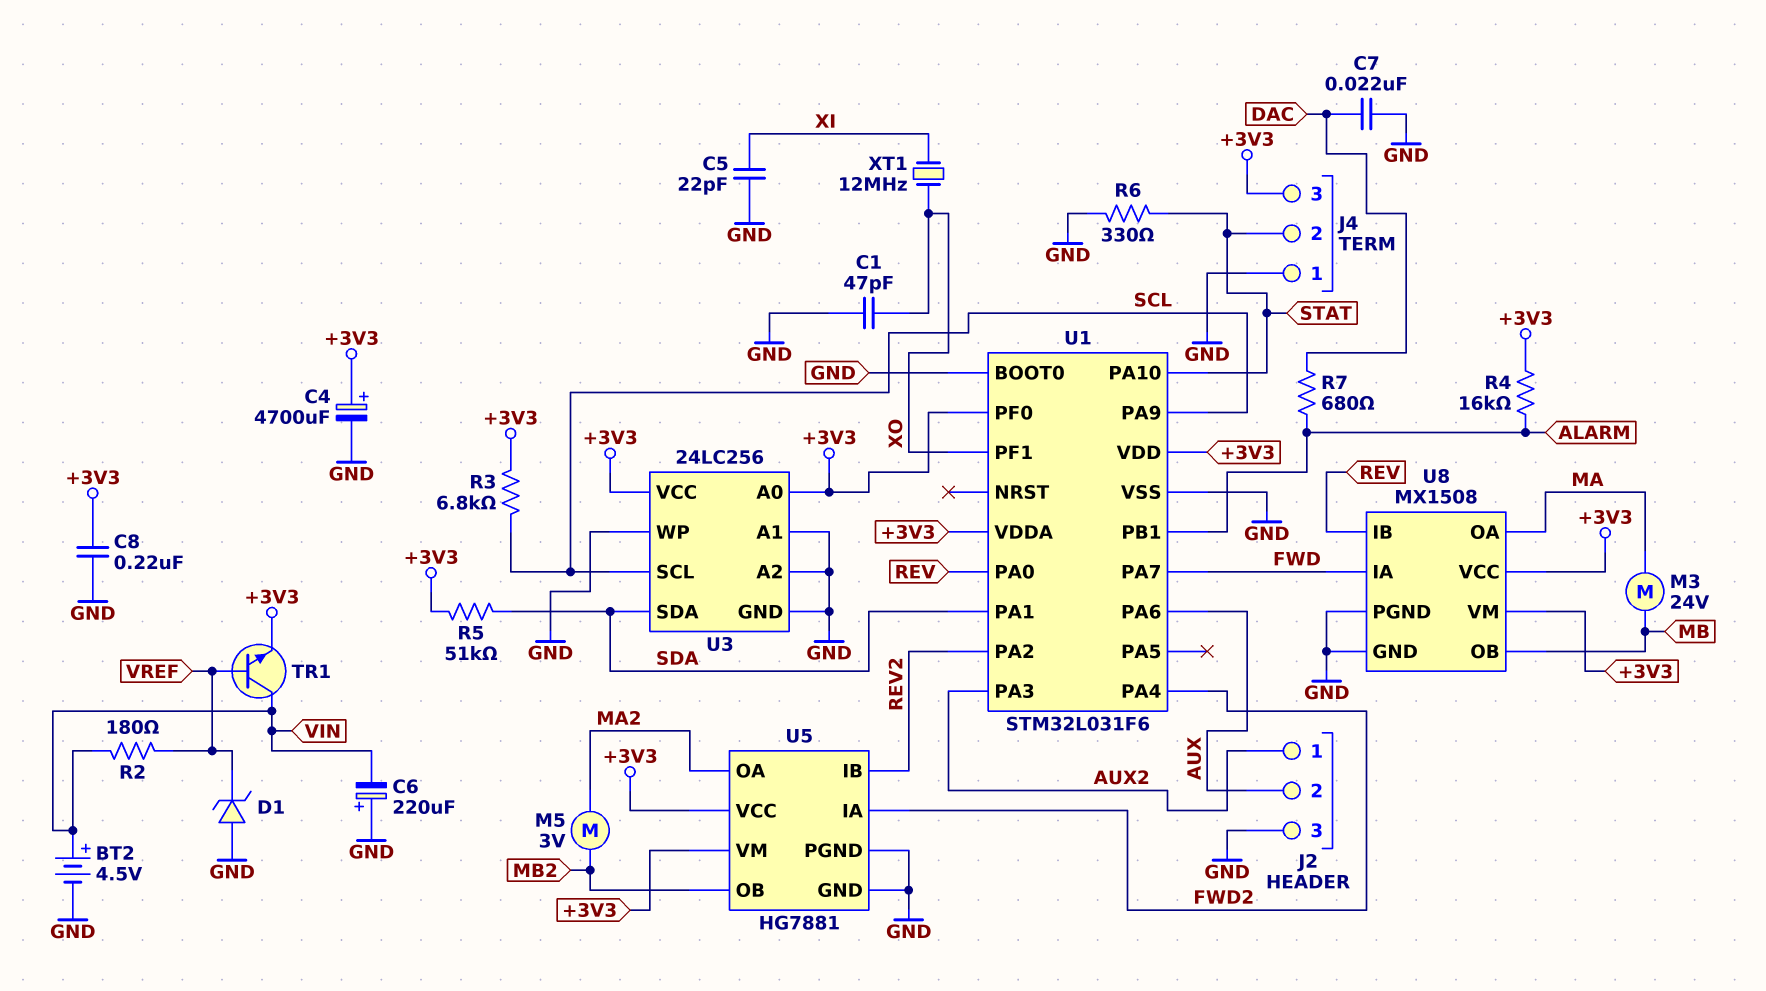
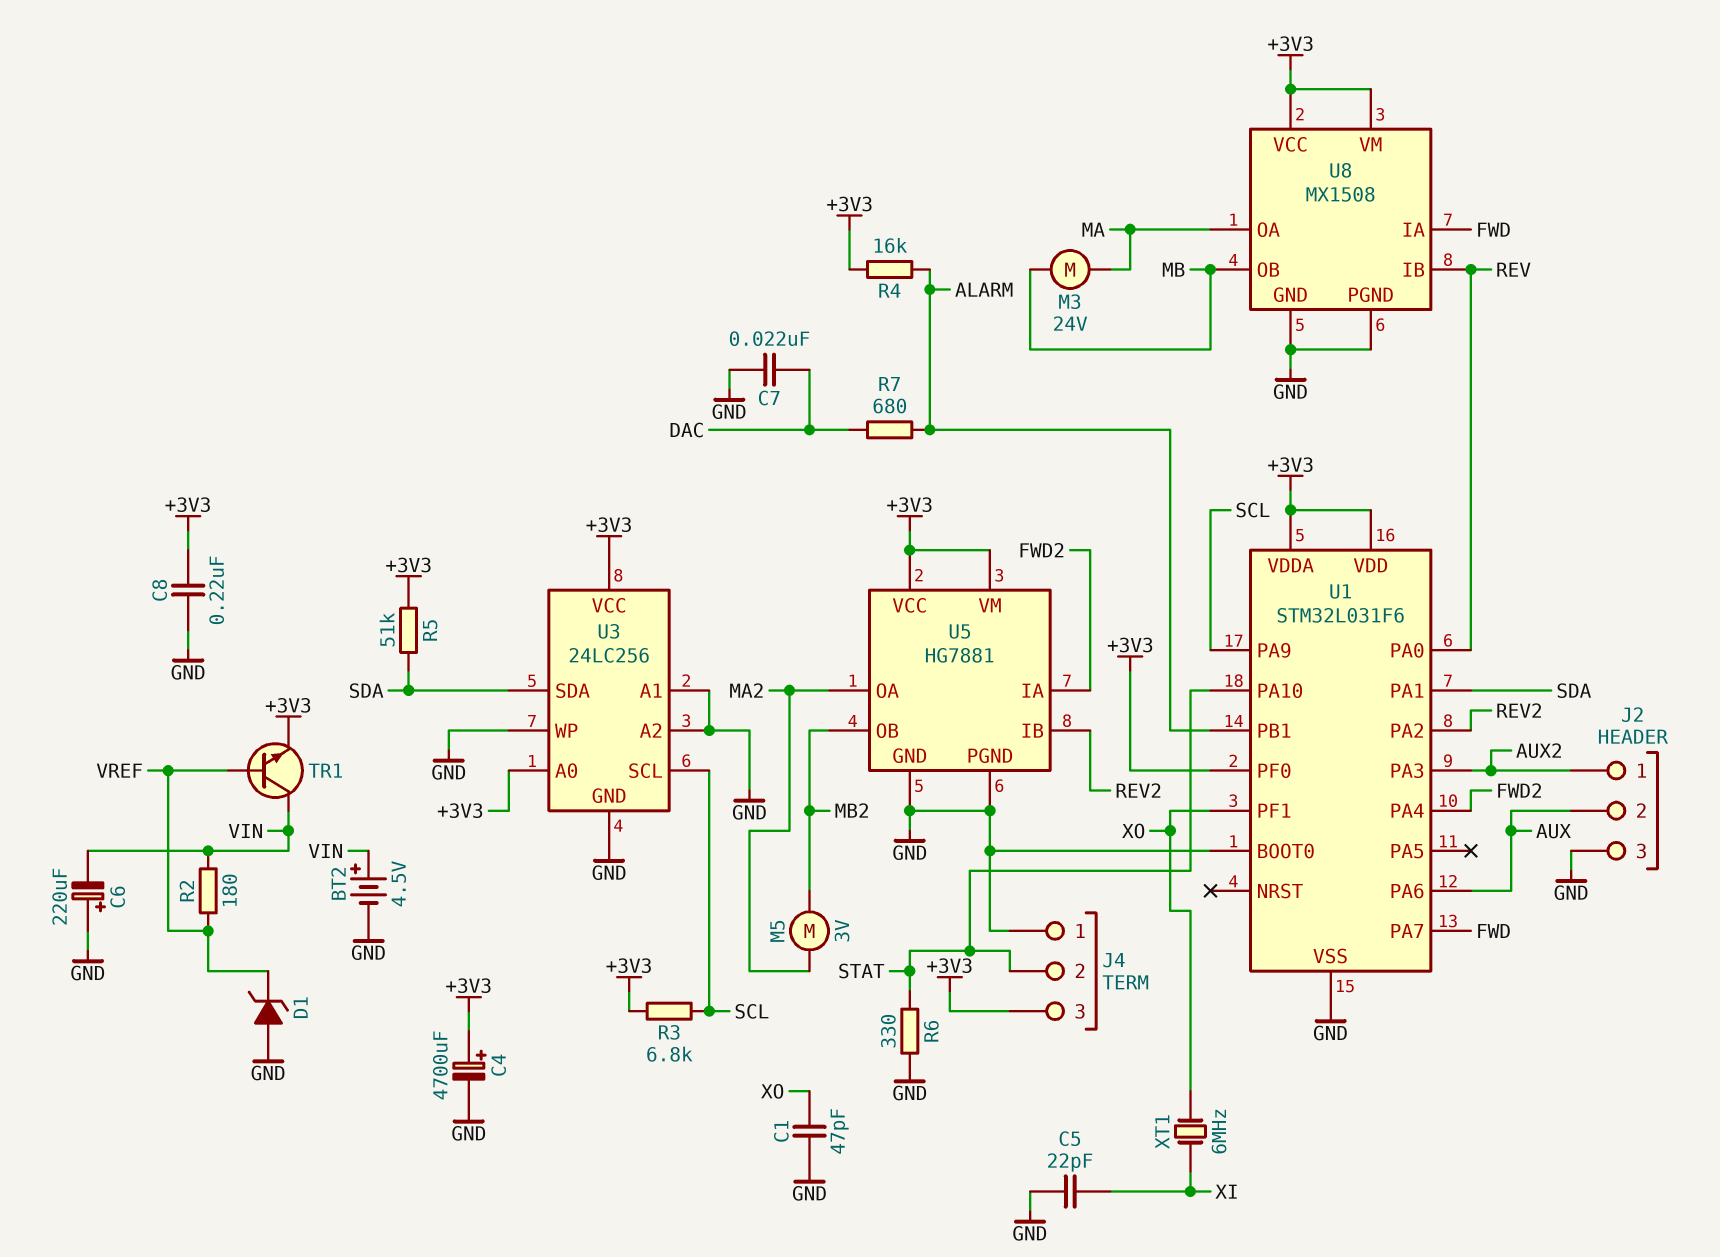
XT1: 12MHz (XI, XO) -> 6MHz (XI, XO)

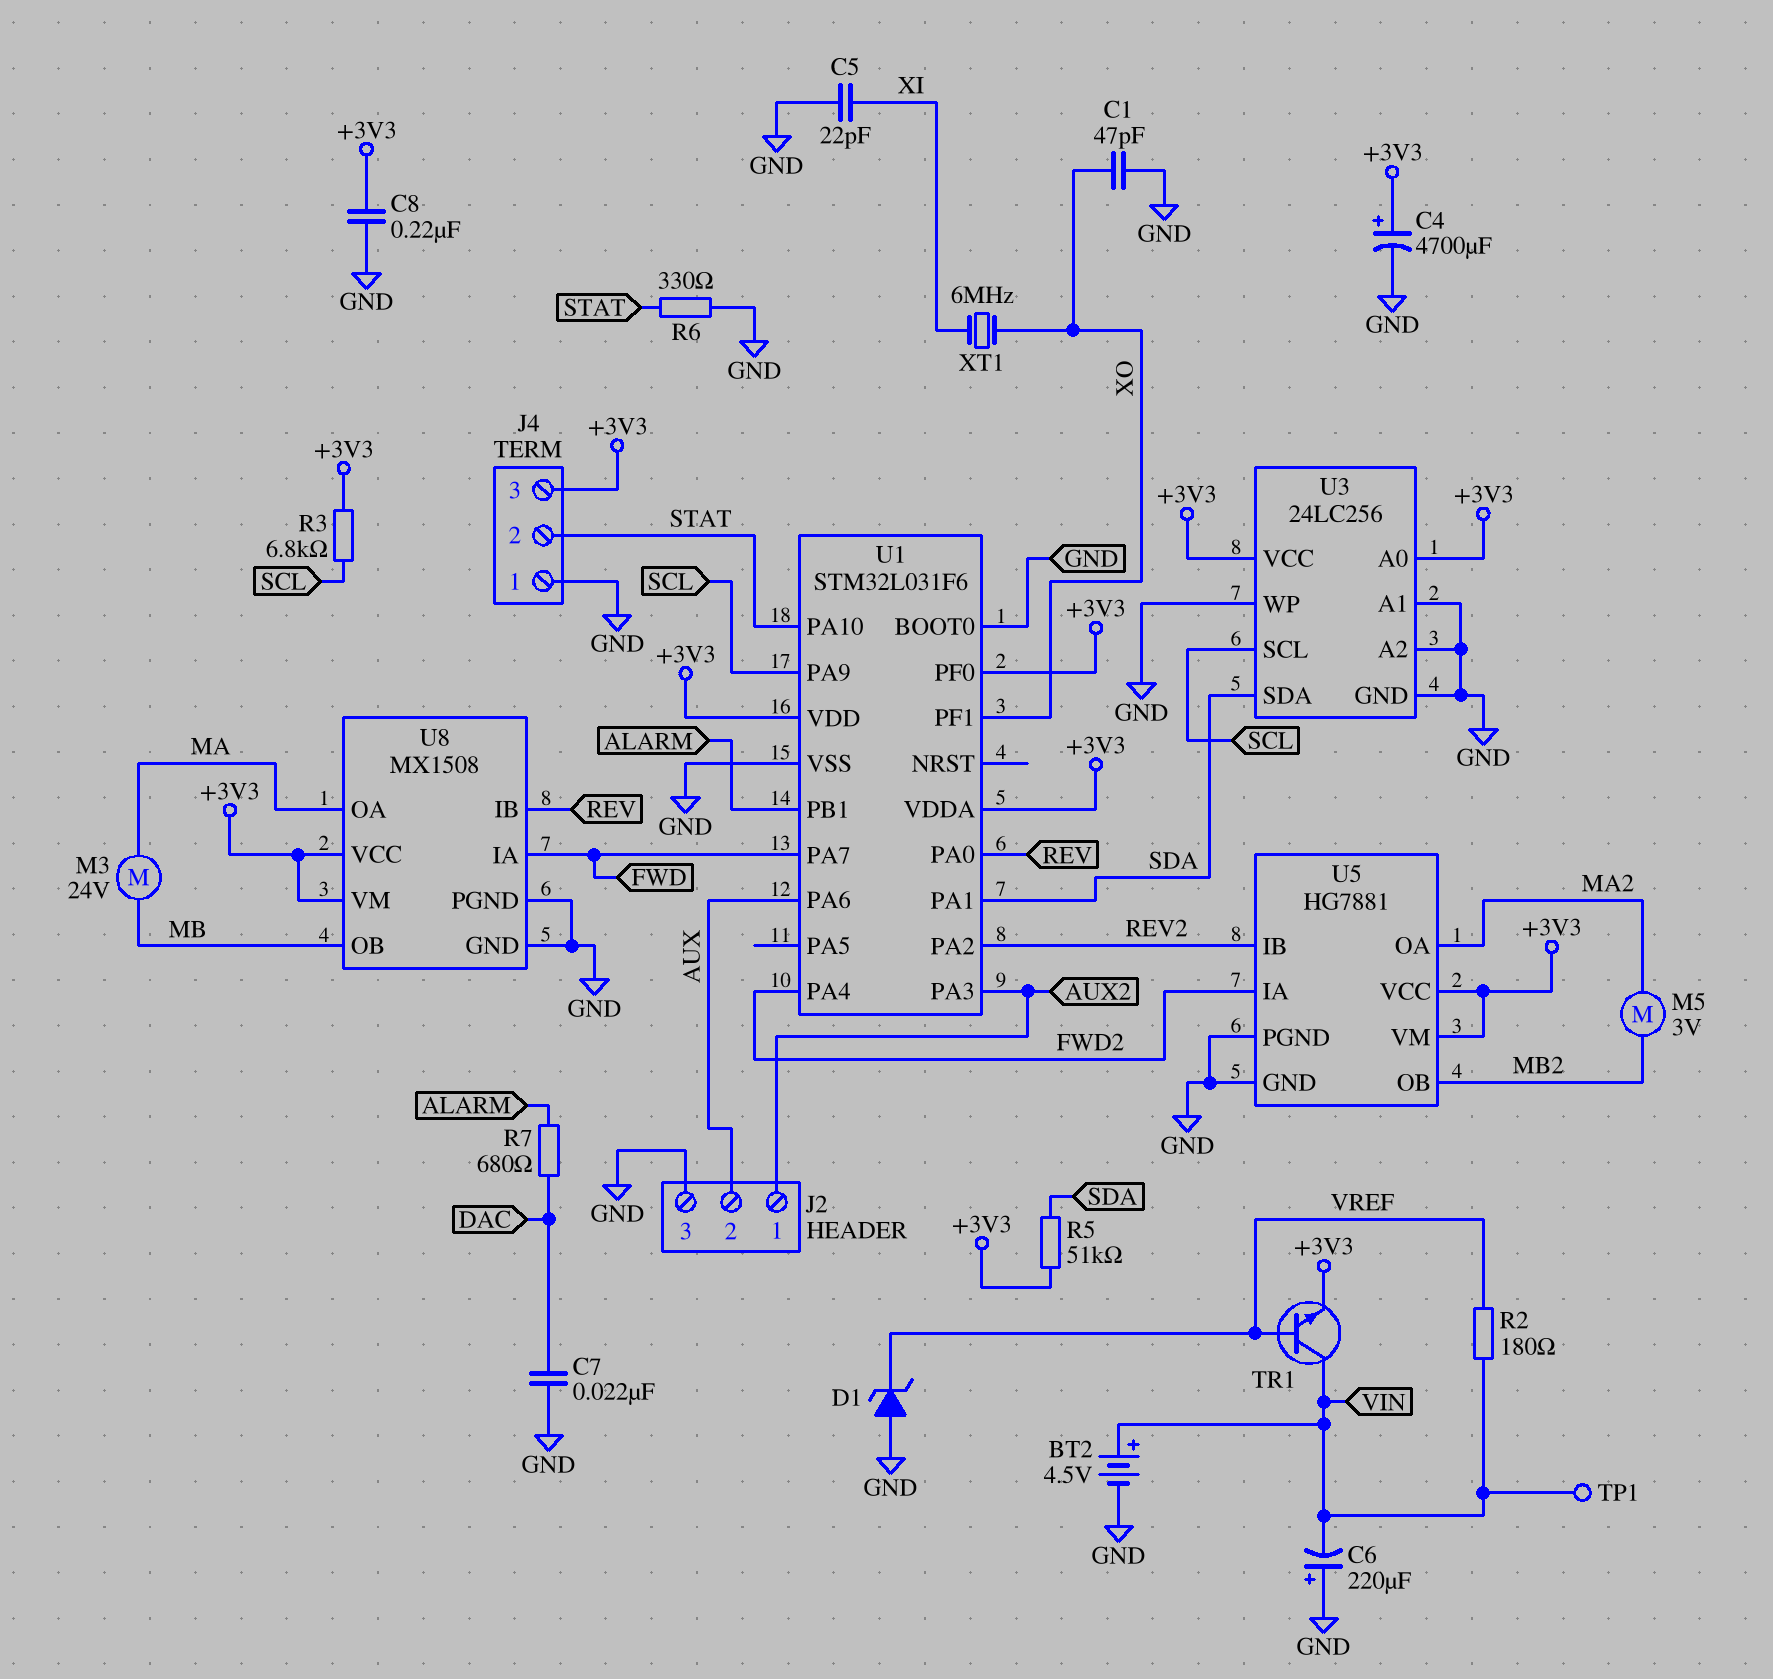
R4: 16k (+3V3, ALARM) -> none
TP1: none -> test point (VIN)

